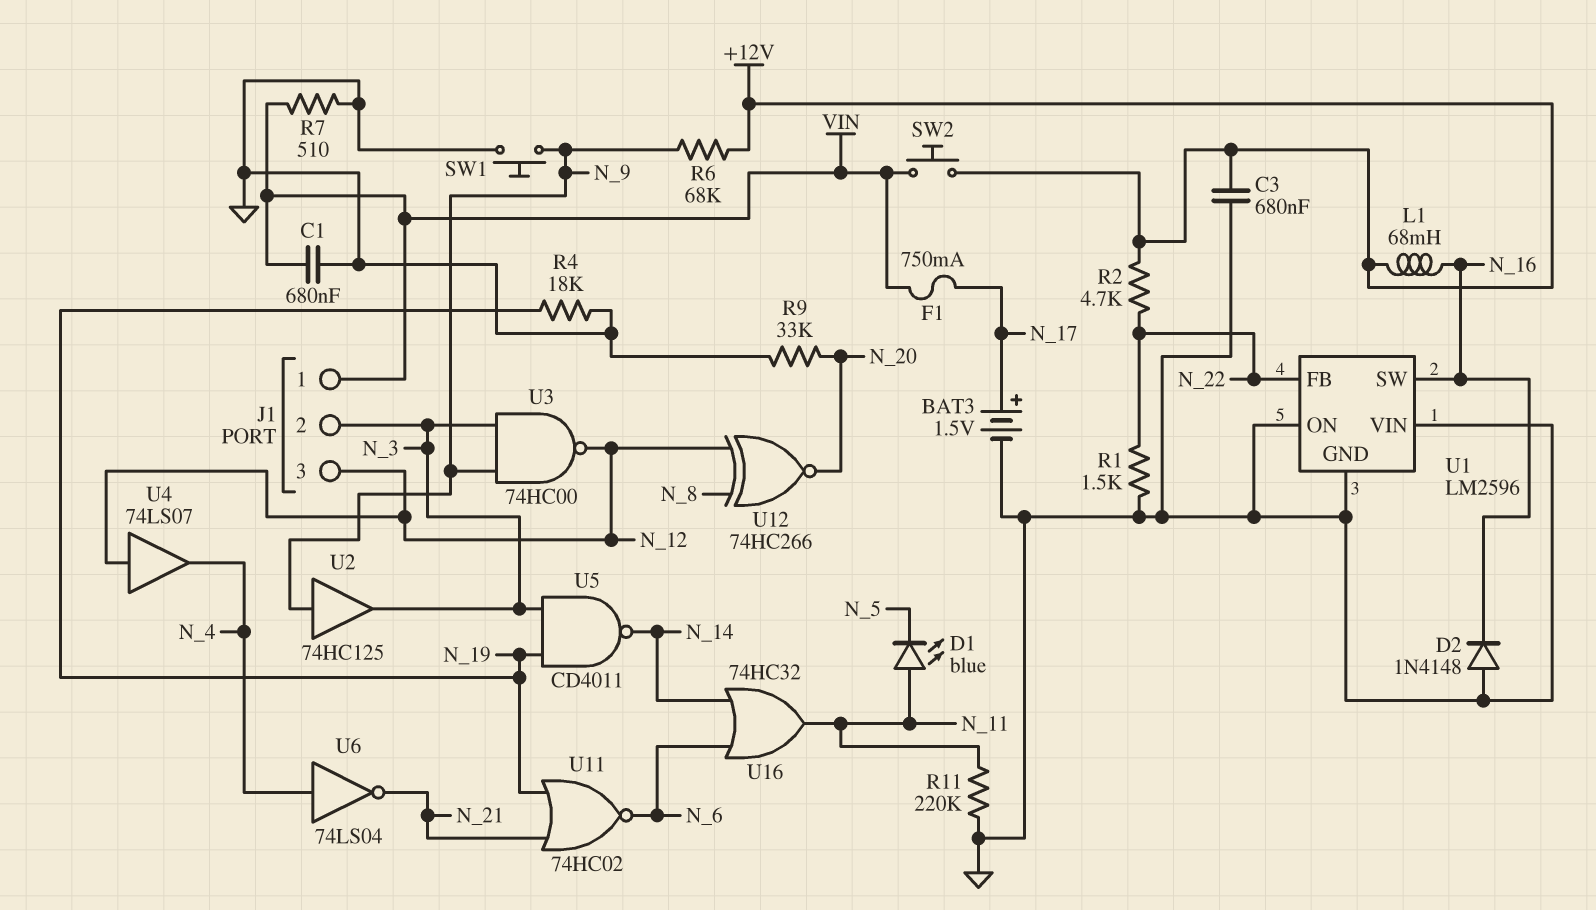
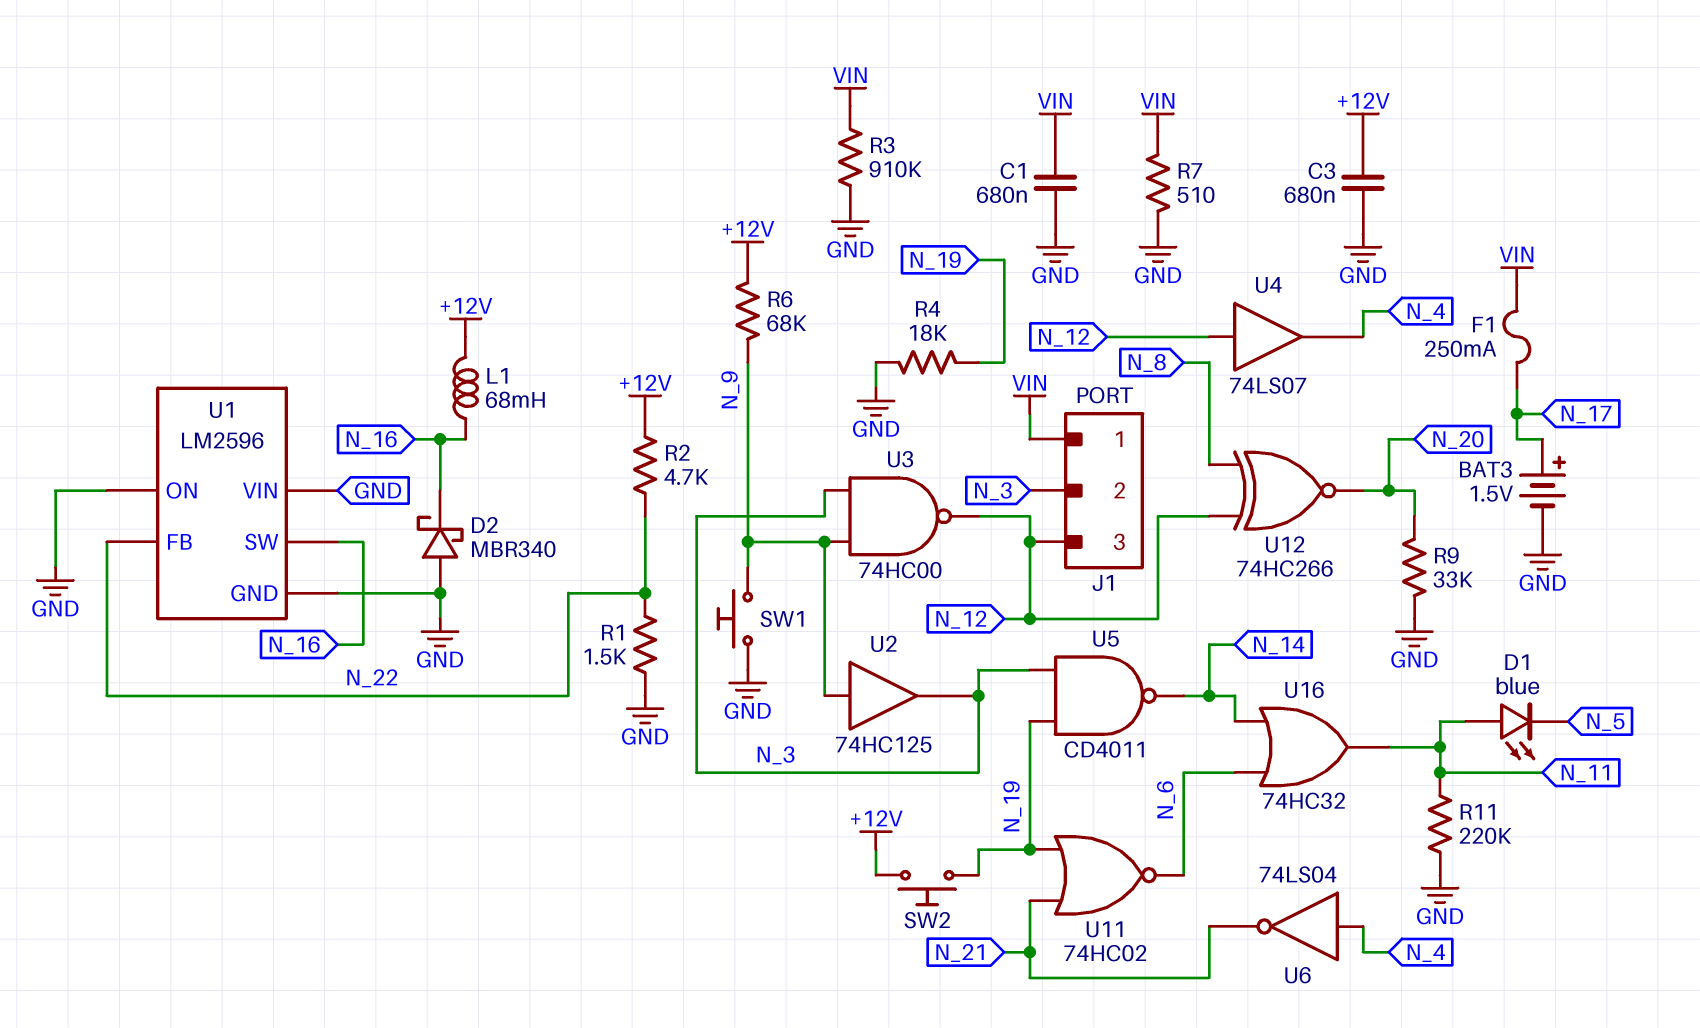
D2: diode 1N4148 (A GND, K N_16) -> schottky MBR340 (A GND, K N_16)
F1: 750mA (N_17, VIN) -> 250mA (N_17, VIN)
R3: none -> 910k (GND, VIN)
SW2: button (+12V, VIN) -> button (+12V, N_19)

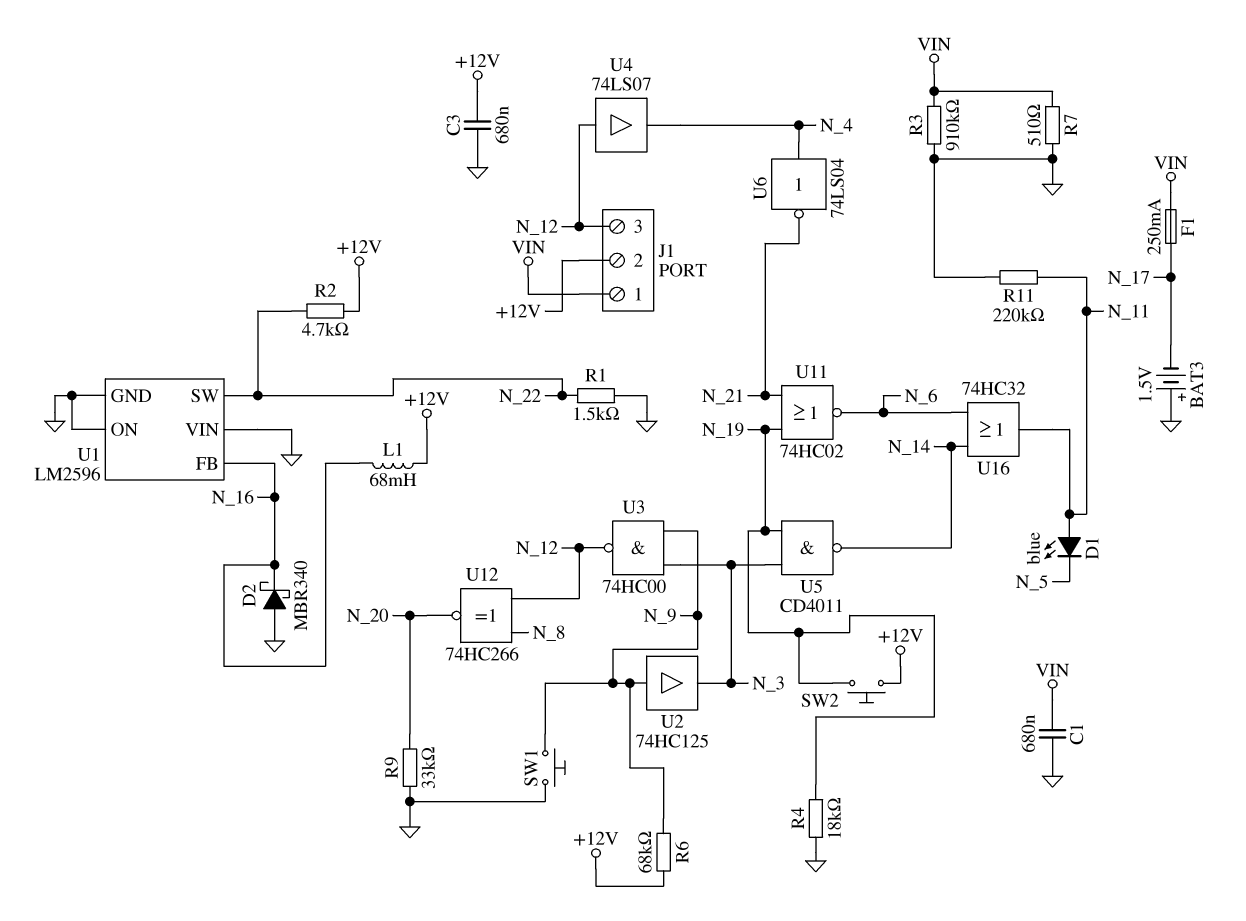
BAT3: 1.5V (plus N_17, minus GND) -> 1.5V (plus GND, minus N_17)
J1 pin 2: N_3 -> +12V
U1 pin FB: N_22 -> N_16
U1 pin SW: N_16 -> N_22

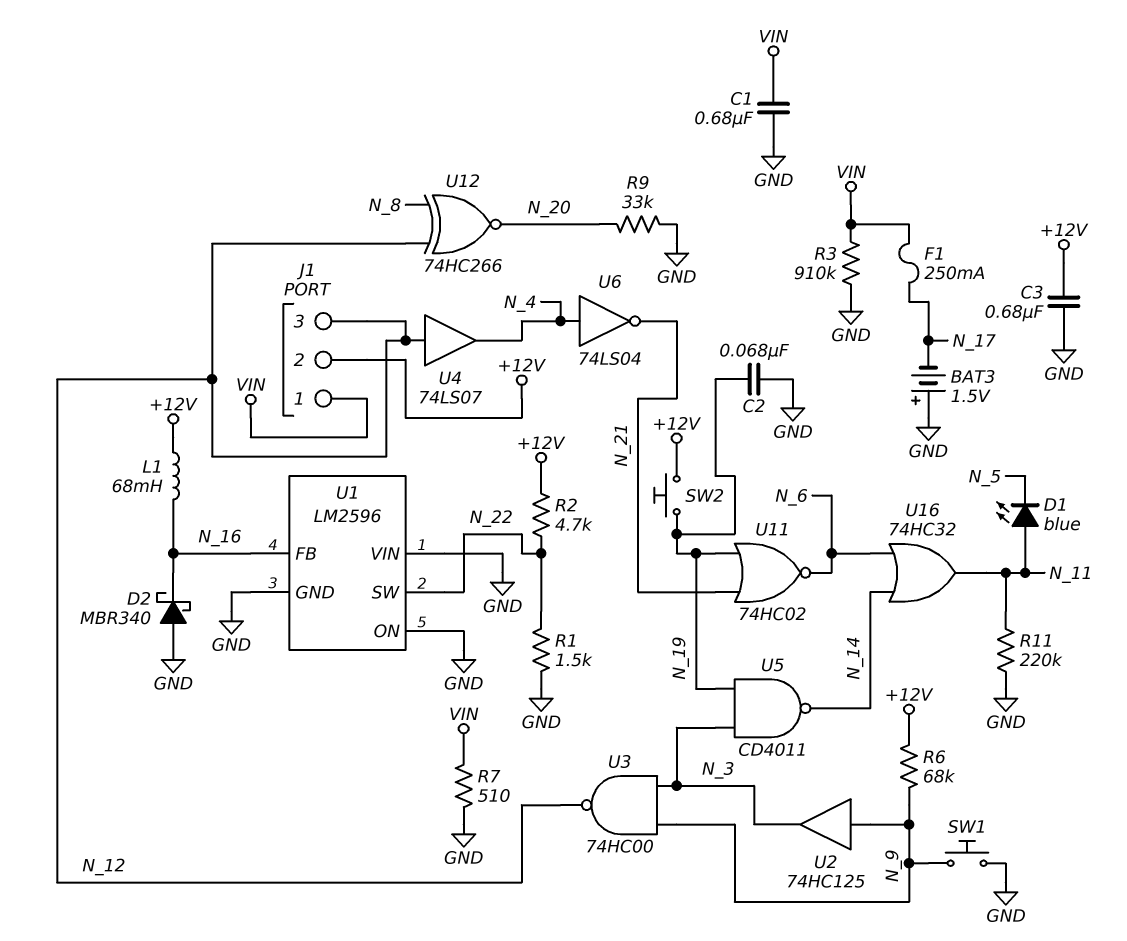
C2: none -> 68nF (GND, N_19)
R4: 18k (GND, N_19) -> none

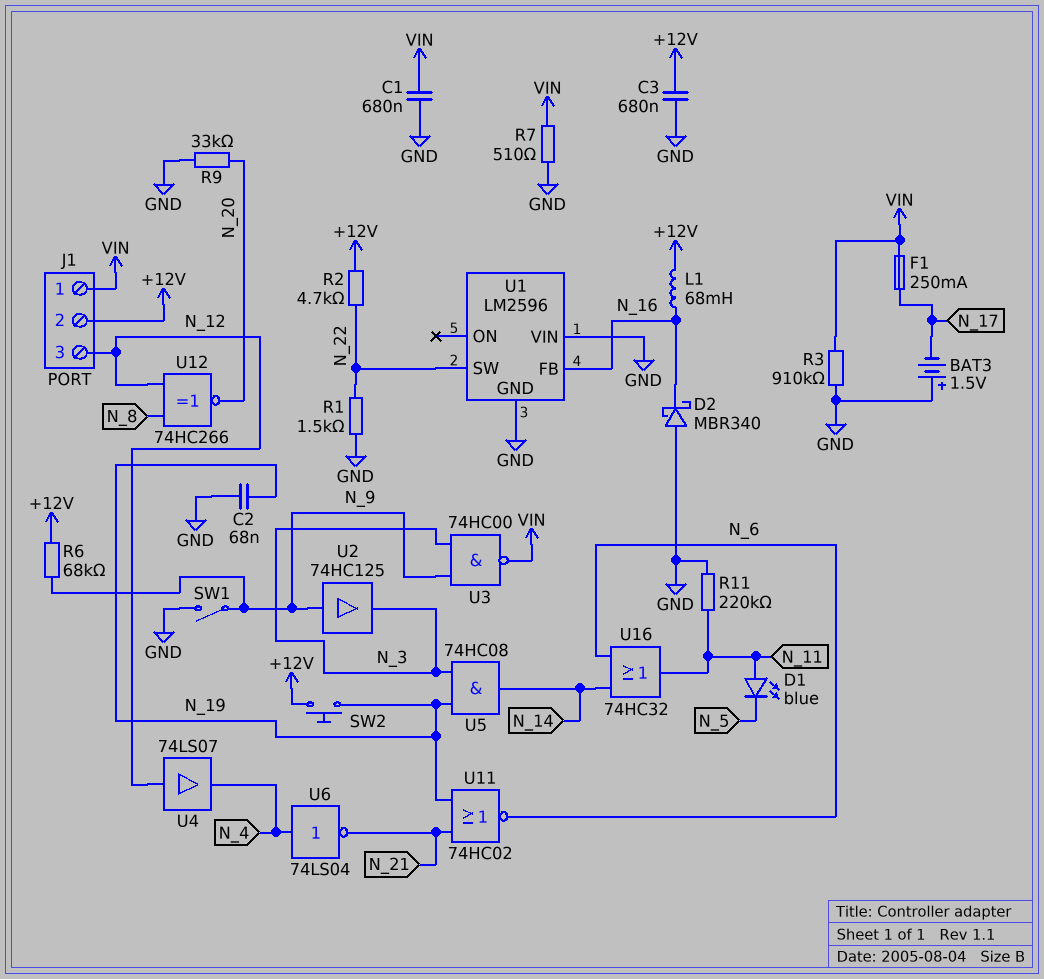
SW1: button (GND, N_9) -> switch (GND, N_9)
U1 pin ON: GND -> none
U3: NAND 74HC00 (in N_3, in N_9, out N_12) -> NAND 74HC00 (in N_3, in N_9, out VIN)
U5: NAND CD4011 (in N_3, in N_19, out N_14) -> AND 74HC08 (in N_3, in N_19, out N_14)

